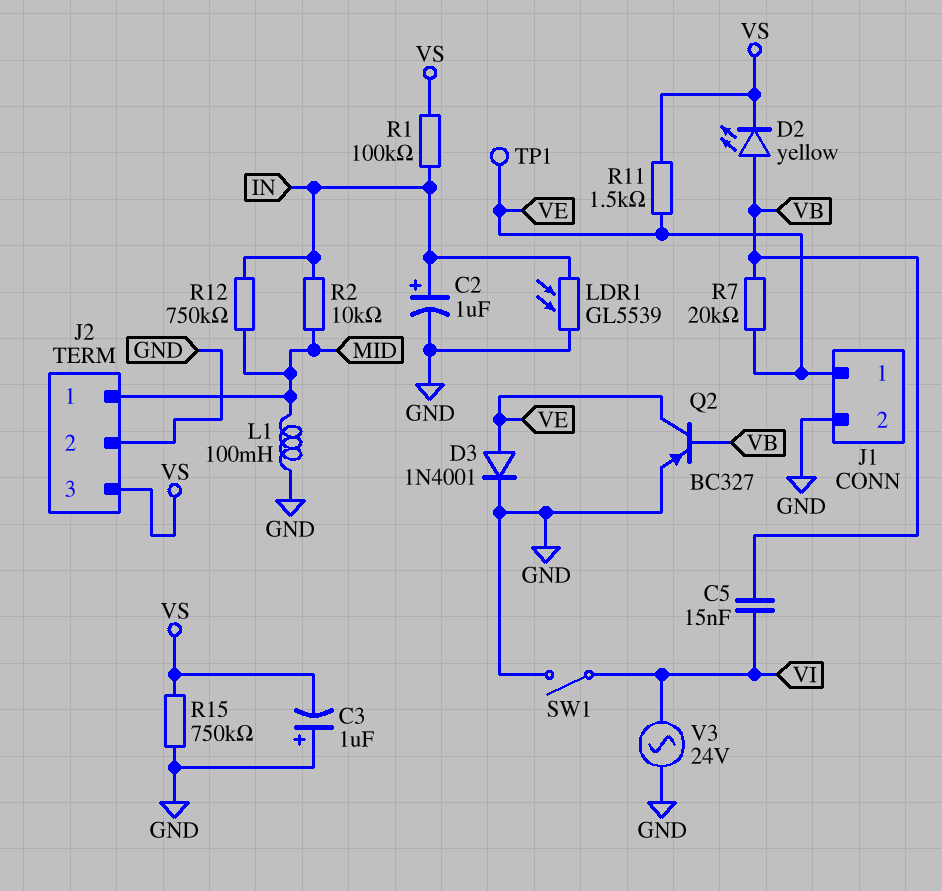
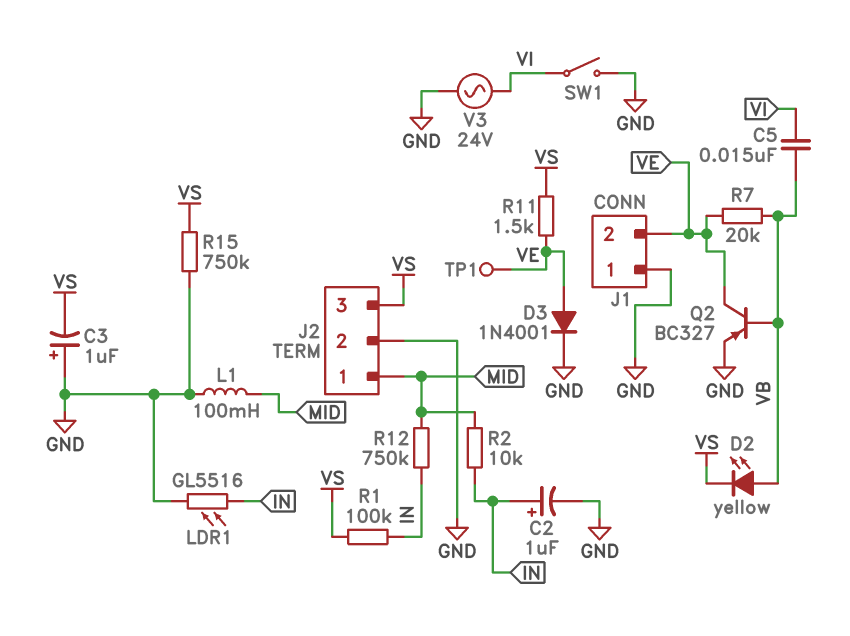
J1 pin 1: VE -> GND
J1 pin 2: GND -> VE
LDR1: GL5539 (GND, IN) -> GL5516 (GND, IN)

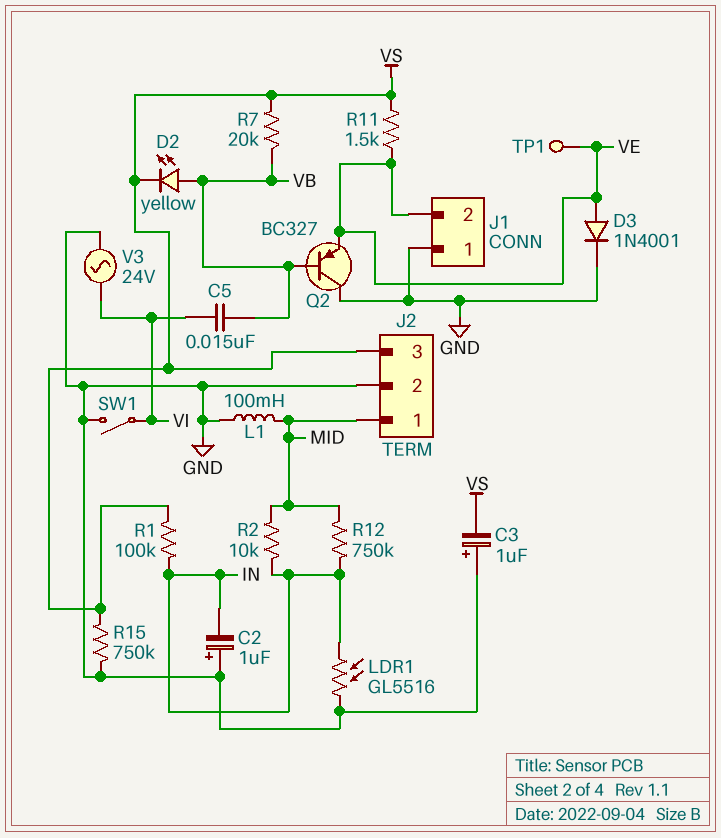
C2: 1uF (plus IN, minus GND) -> 1uF (plus GND, minus IN)
Q2: PNP BC327 (B VB, C VE, E GND) -> PNP BC327 (B VB, C GND, E VE)
R7: 20k (VB, VE) -> 20k (VB, VS)

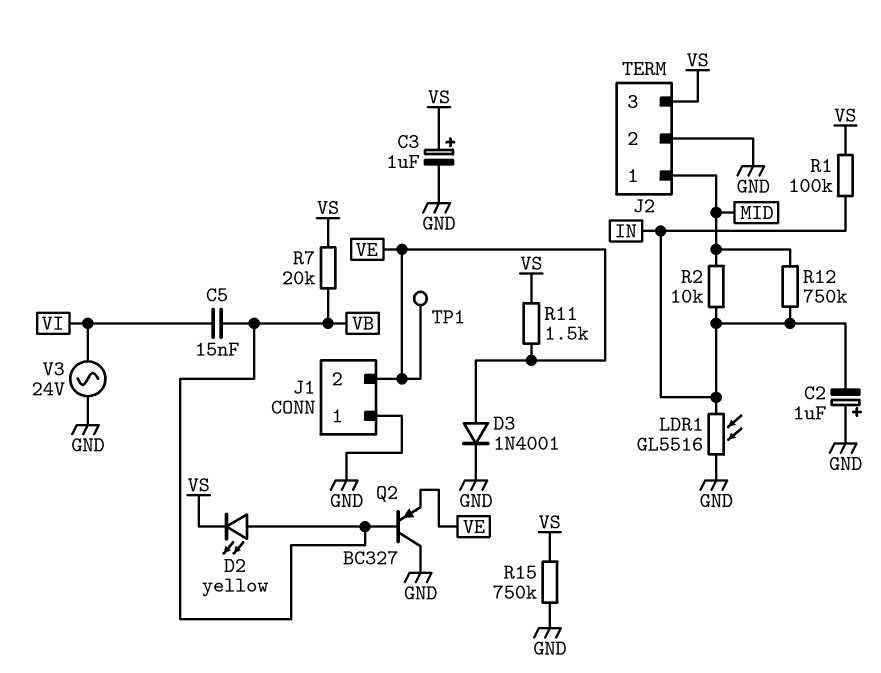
C3: 1uF (plus GND, minus VS) -> 1uF (plus VS, minus GND)
L1: 100mH (GND, MID) -> none
SW1: switch (GND, VI) -> none

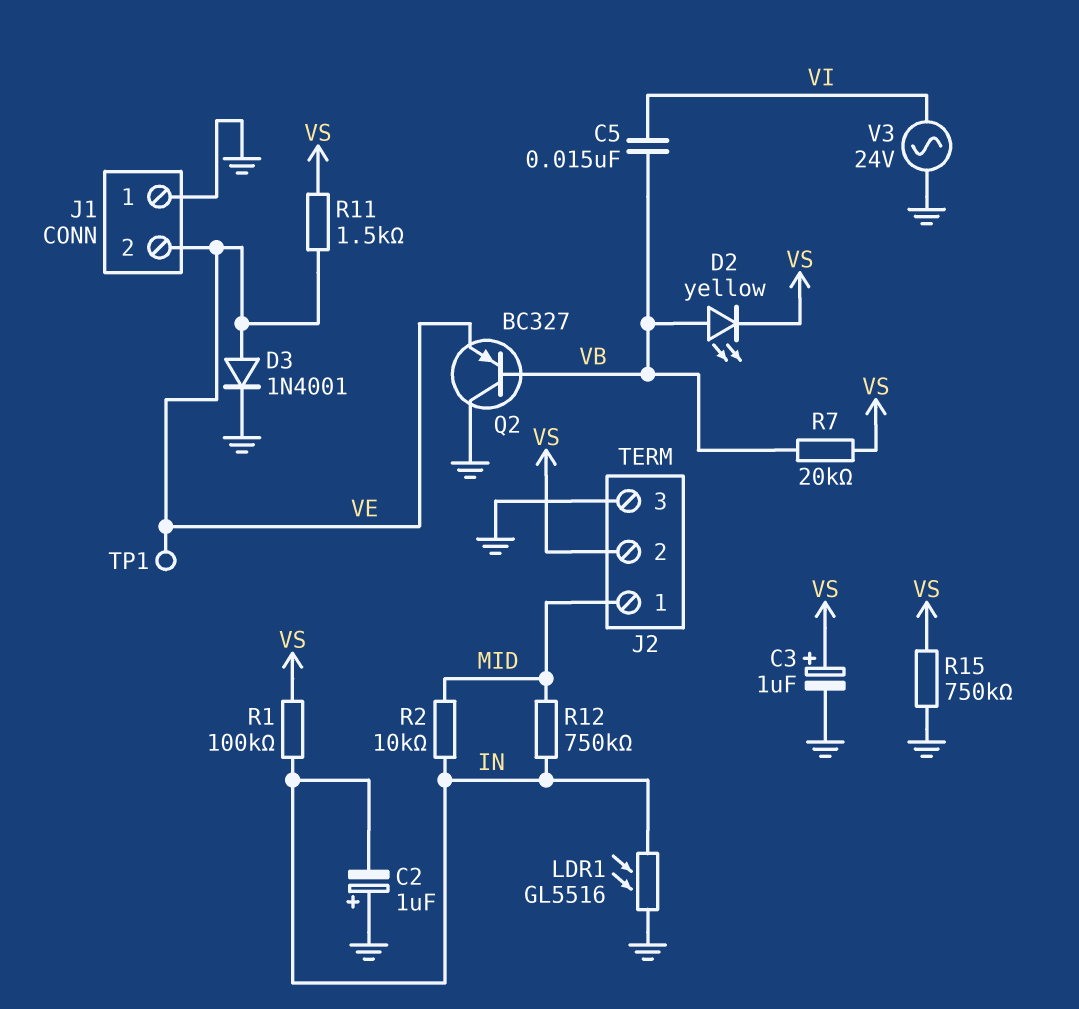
J2 pin 2: GND -> VS
J2 pin 3: VS -> GND

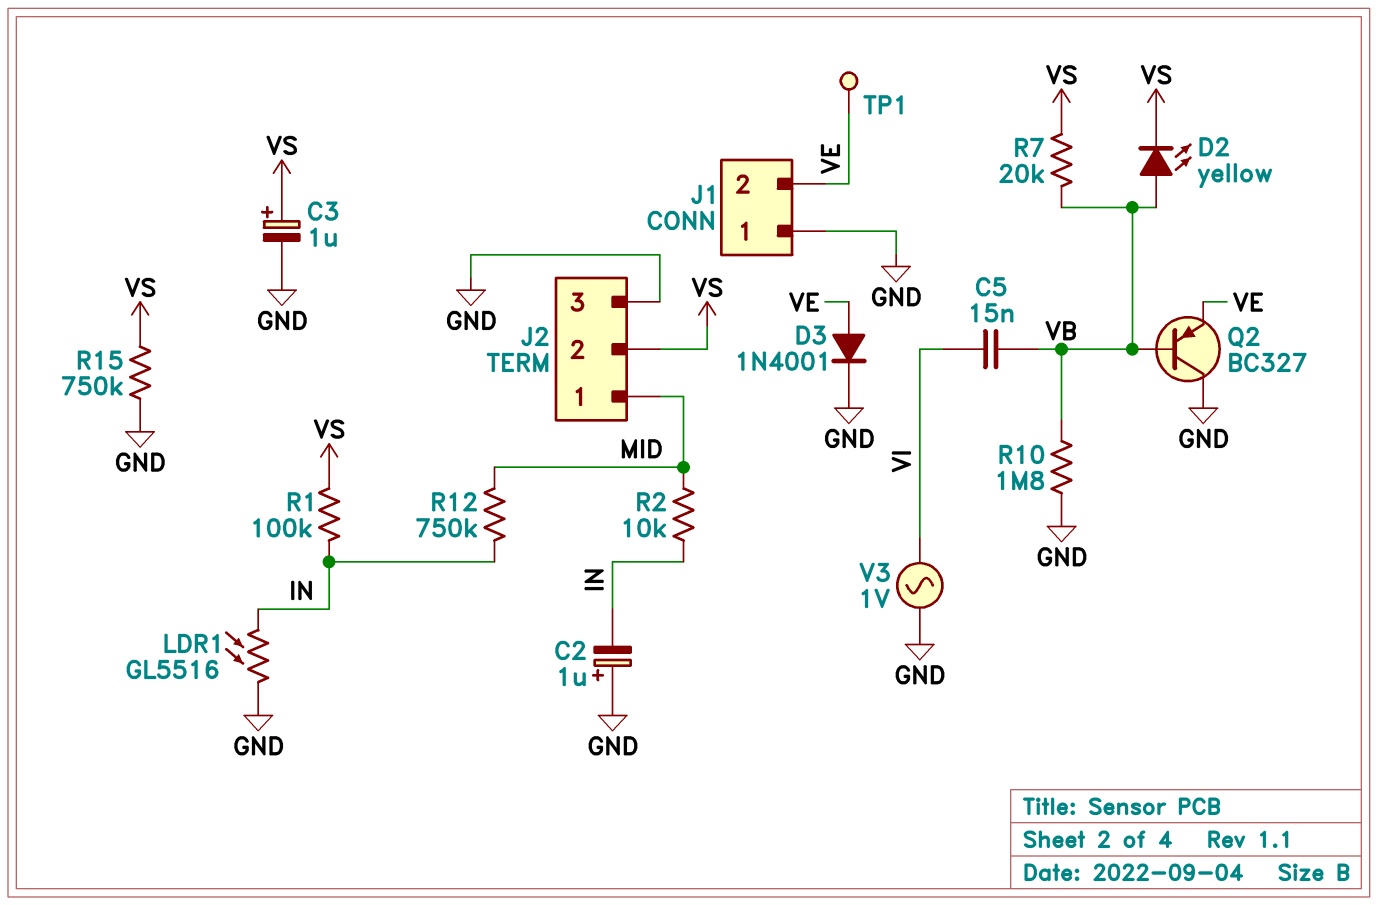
R10: none -> 1.8M (GND, VB)
R11: 1.5k (VE, VS) -> none
V3: AC 24V (GND, VI) -> AC 1V (GND, VI)

